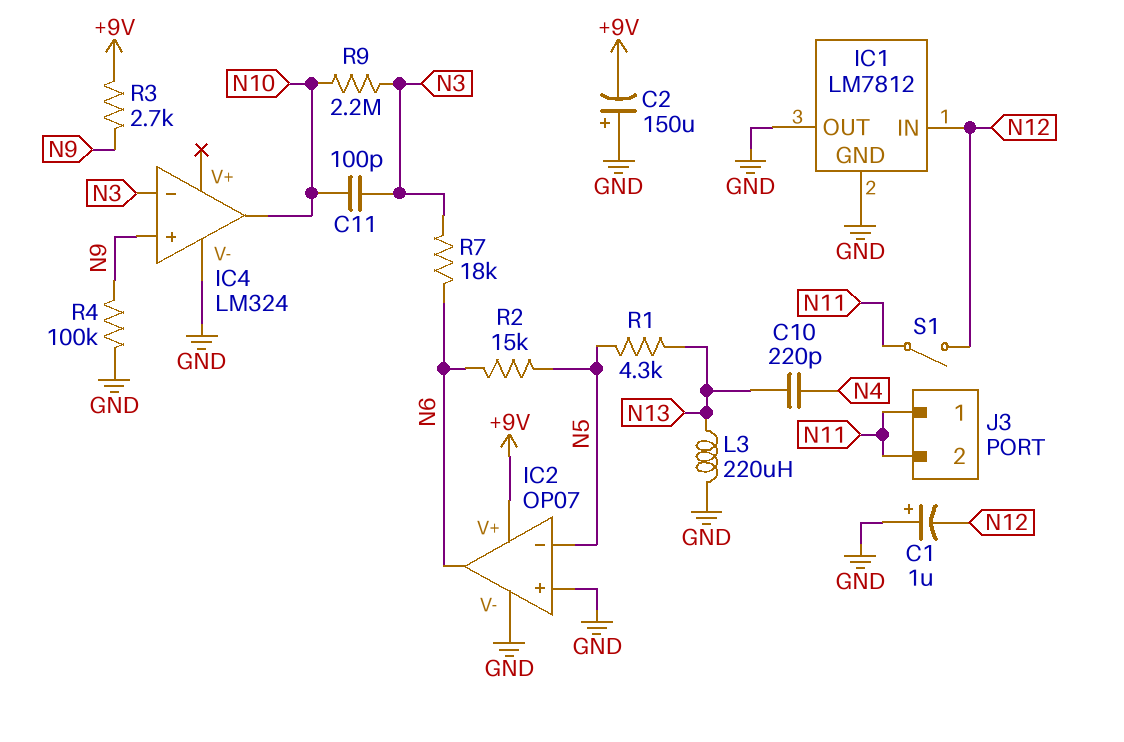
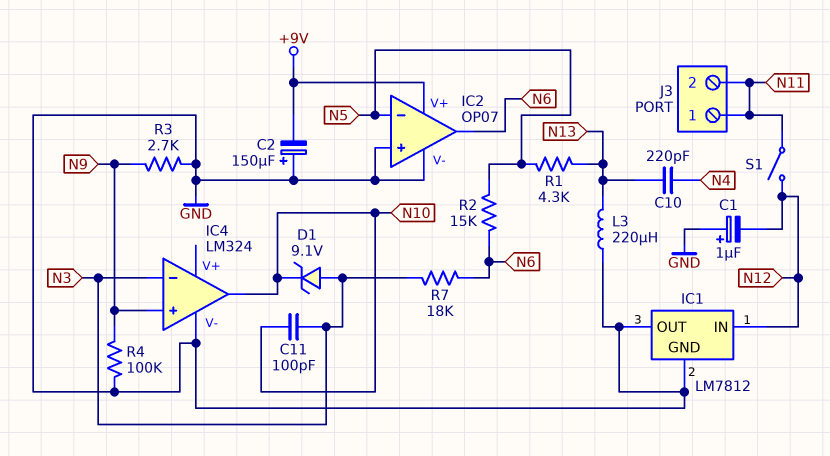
D1: none -> zener 9.1V (A N3, K N10)
R3: 2.7k (+9V, N9) -> 2.7k (GND, N9)
R9: 2.2M (N3, N10) -> none

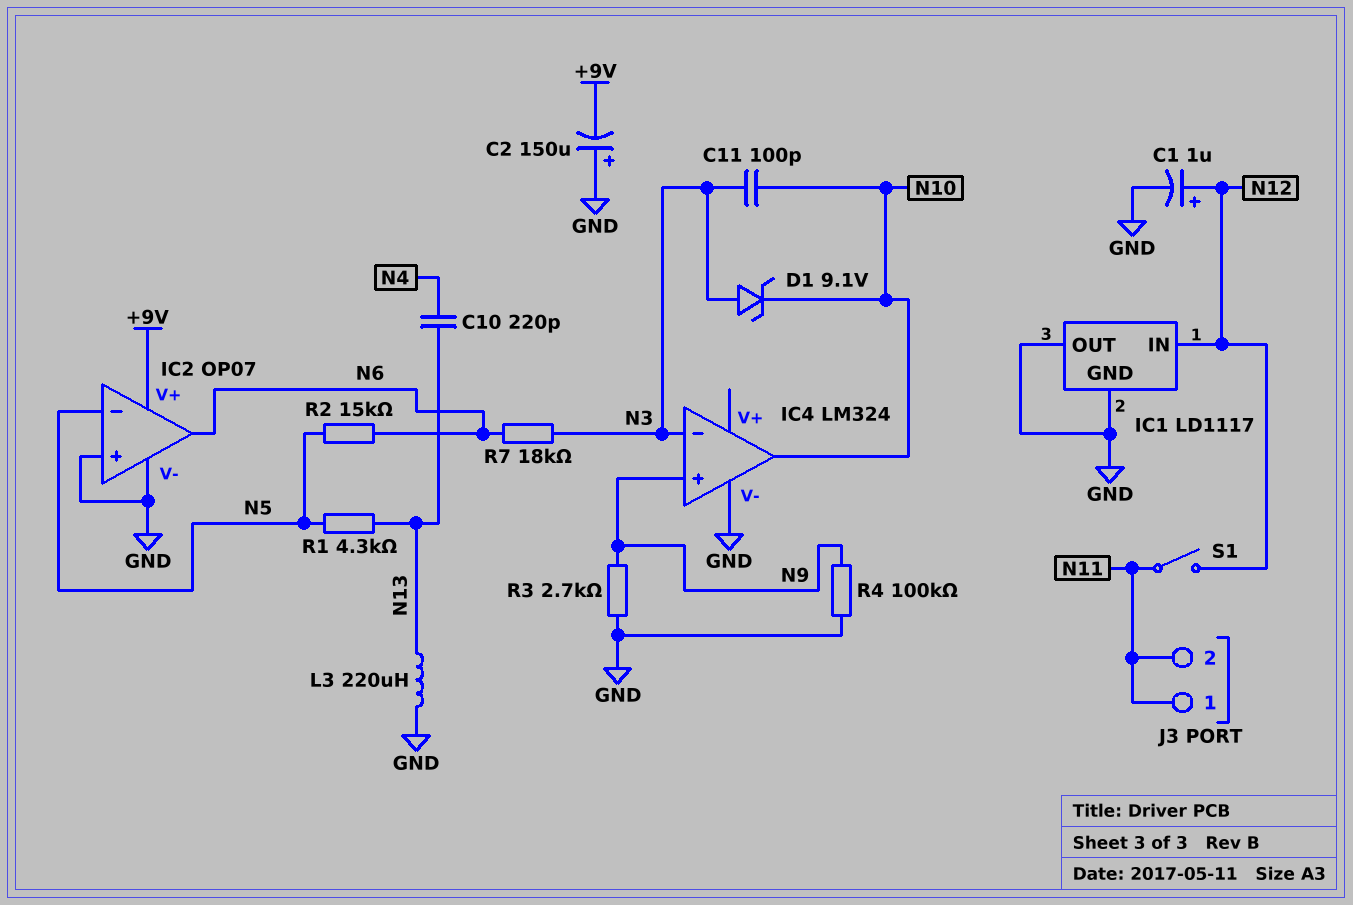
C1: 1uF (plus GND, minus N12) -> 1uF (plus N12, minus GND)
IC1: LM7812 -> LD1117

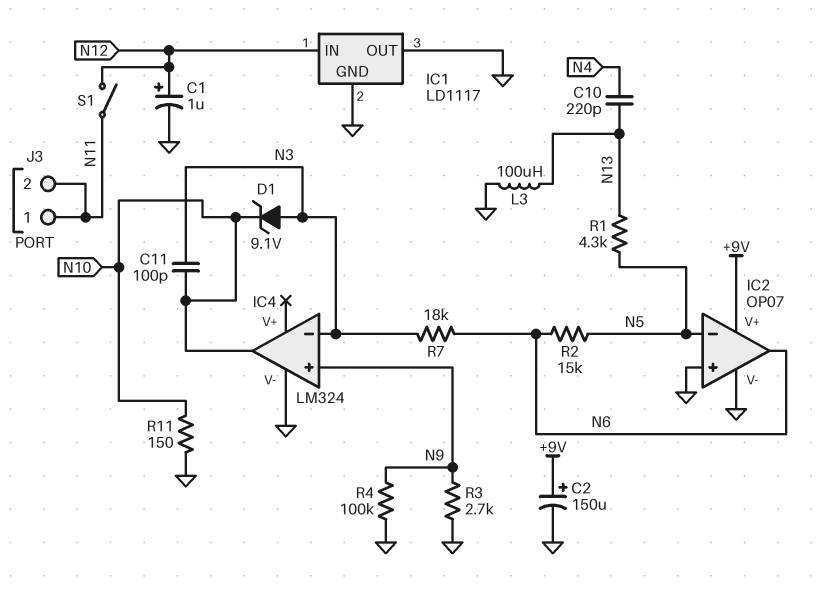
C2: 150uF (plus GND, minus +9V) -> 150uF (plus +9V, minus GND)
L3: 220uH (GND, N13) -> 100uH (GND, N13)
R11: none -> 150 (GND, N10)

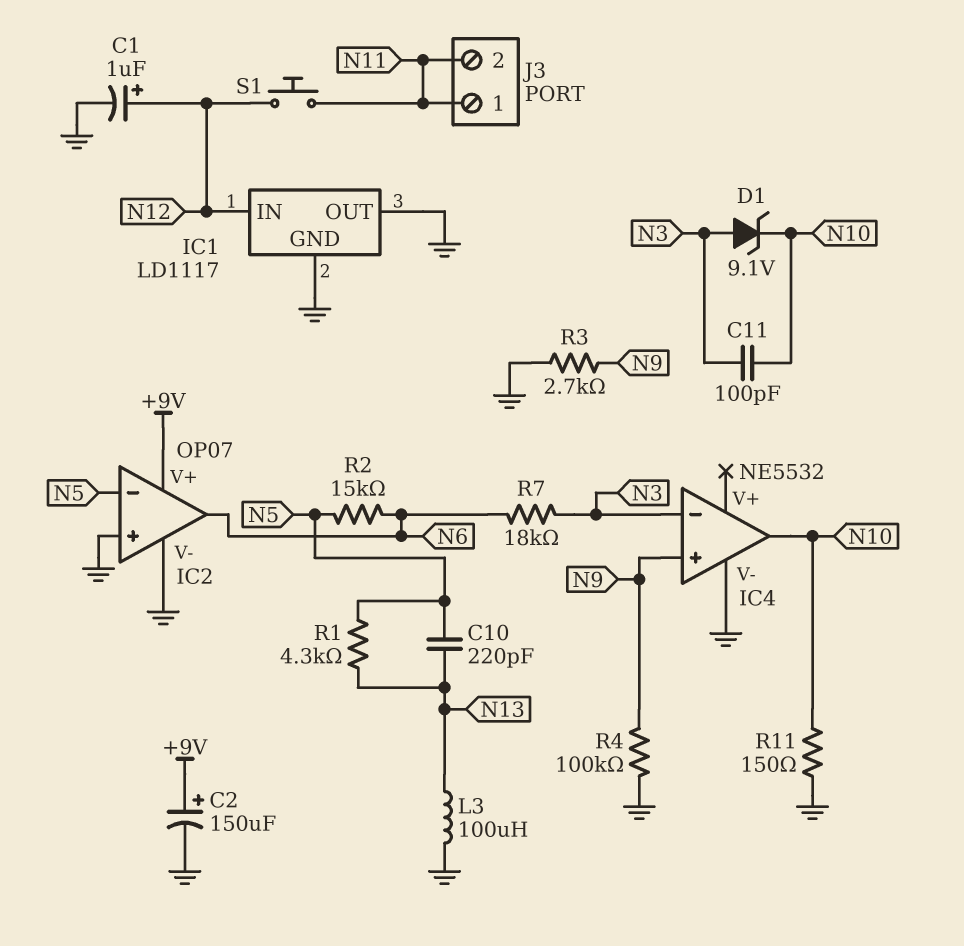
C10: 220pF (N4, N13) -> 220pF (N5, N13)
IC4: LM324 -> NE5532
S1: switch (N11, N12) -> button (N11, N12)

